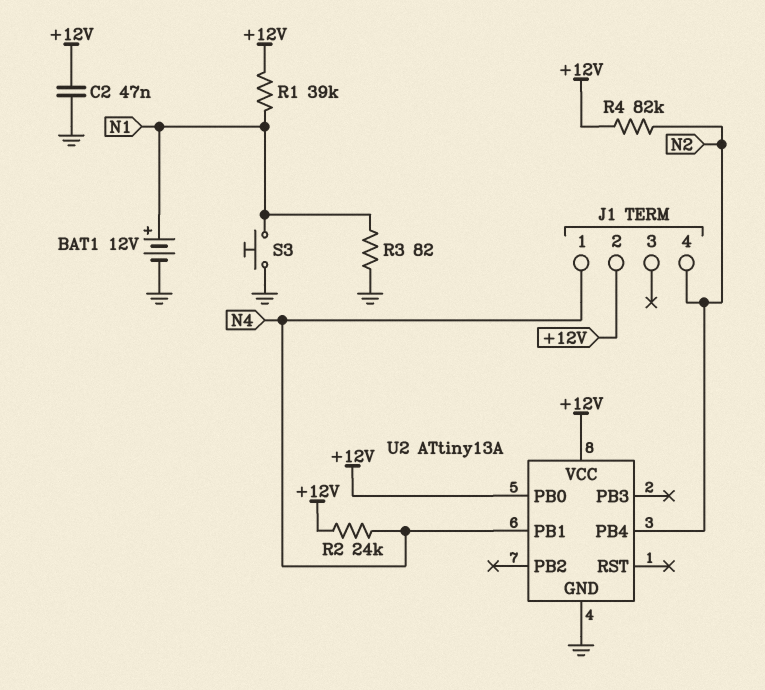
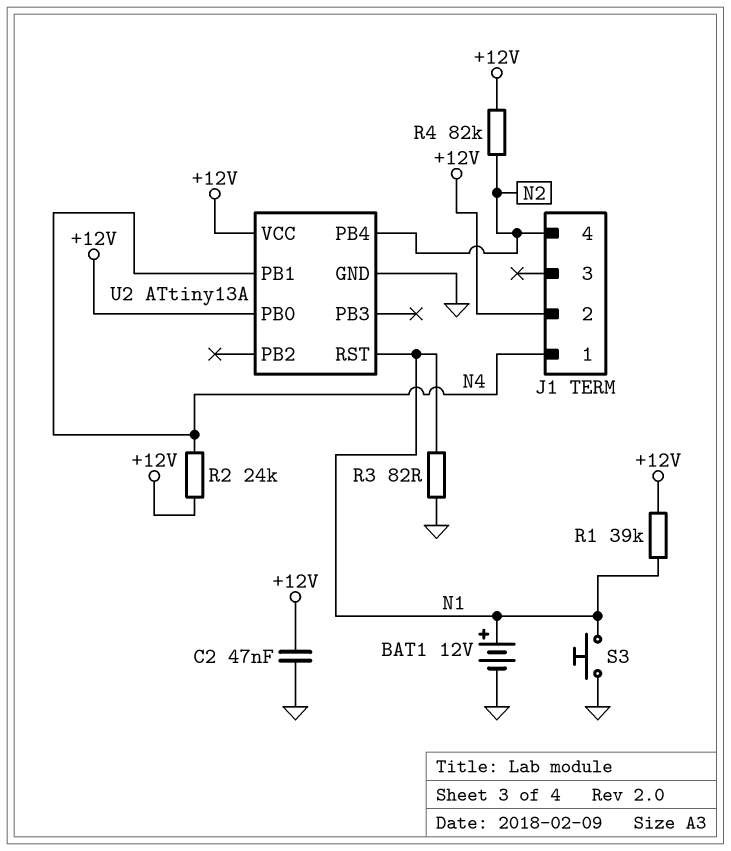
U2 pin RST: none -> N1

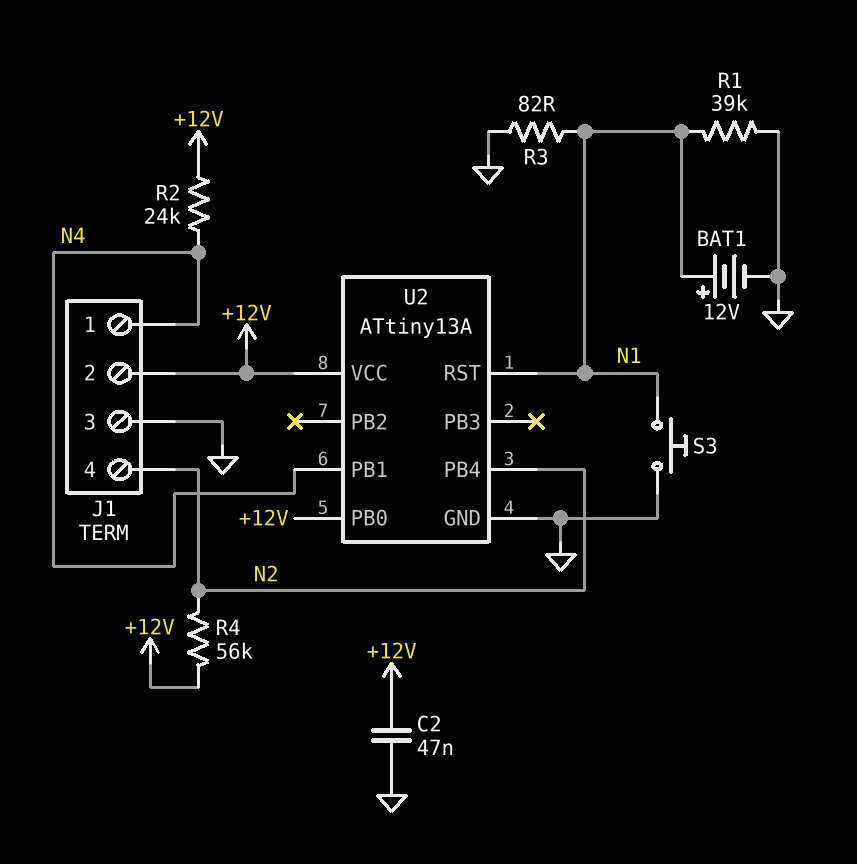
J1 pin 3: none -> GND
R1: 39k (+12V, N1) -> 39k (GND, N1)
R4: 82k (+12V, N2) -> 56k (+12V, N2)

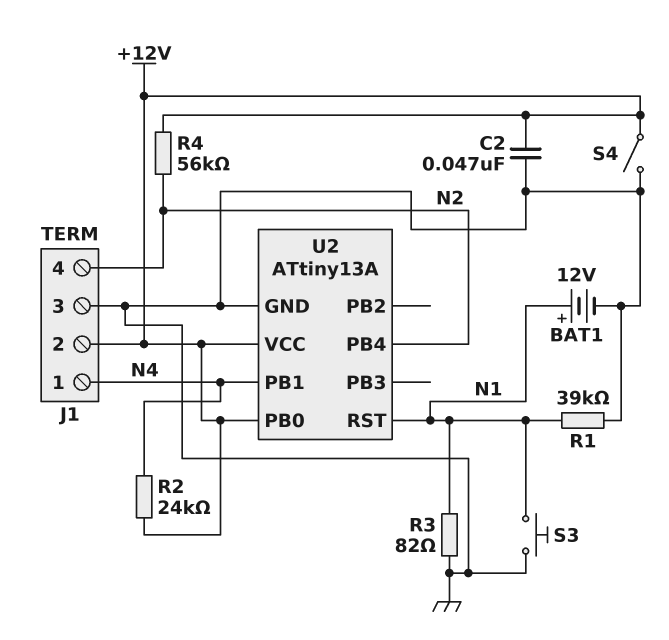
S4: none -> switch (+12V, GND)

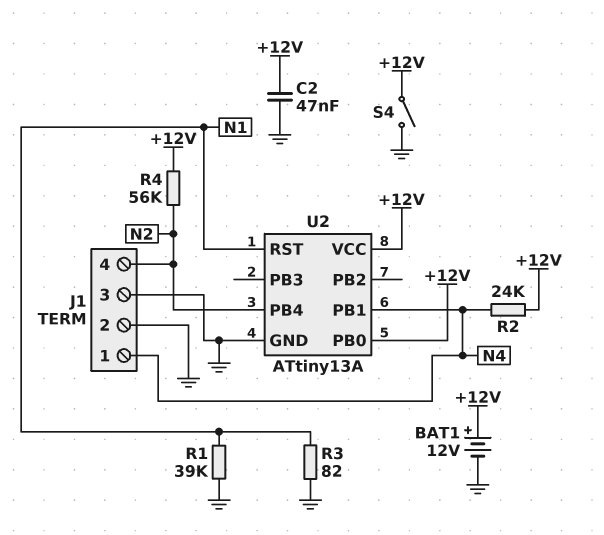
BAT1: 12V (plus N1, minus GND) -> 12V (plus +12V, minus GND)
J1 pin 2: +12V -> GND
S3: button (GND, N1) -> none

